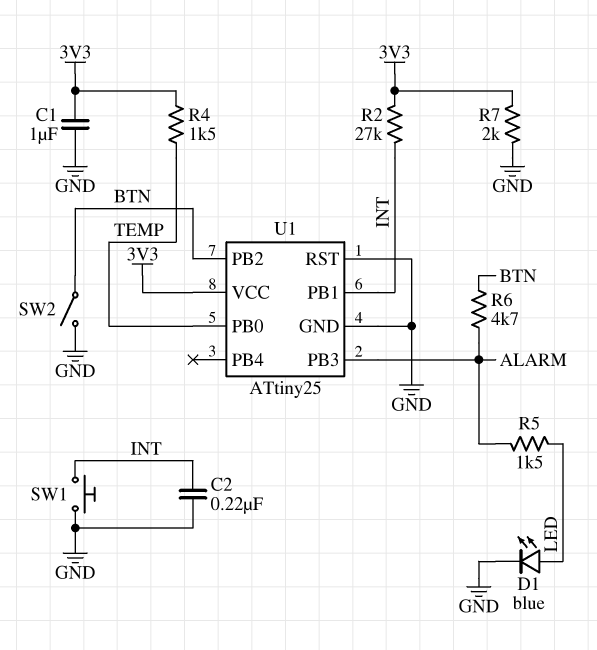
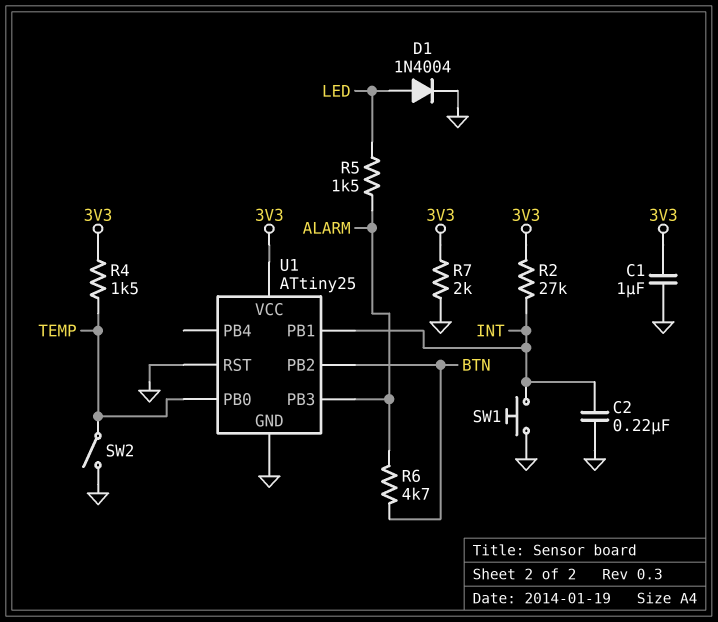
D1: LED blue (A LED, K GND) -> diode 1N4004 (A LED, K GND)
SW2: switch (BTN, GND) -> switch (GND, TEMP)

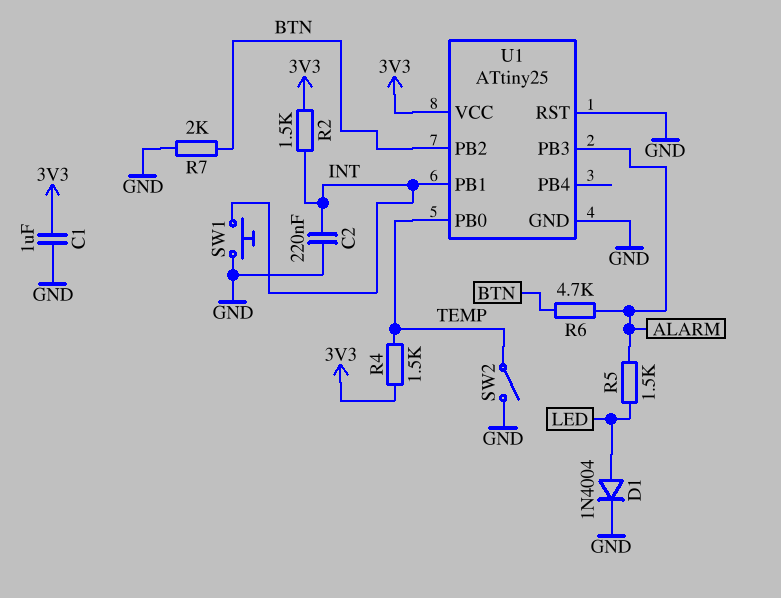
R2: 27k (3V3, INT) -> 1.5k (3V3, INT)
R7: 2k (3V3, GND) -> 2k (BTN, GND)

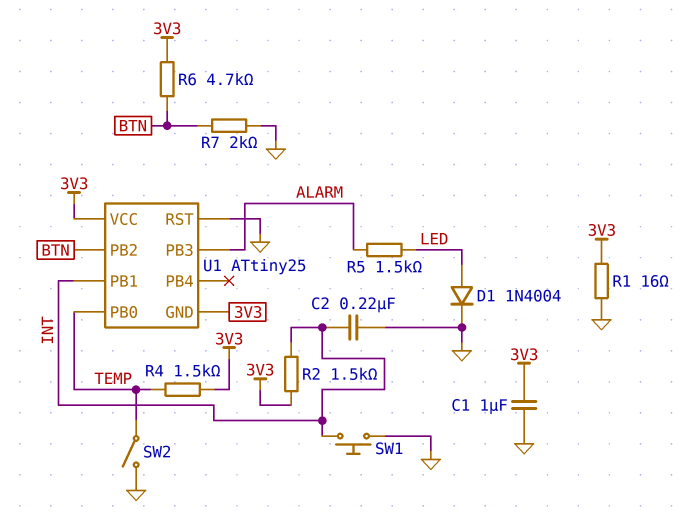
R1: none -> 16 (3V3, GND)
R6: 4.7k (ALARM, BTN) -> 4.7k (3V3, BTN)
U1 pin GND: GND -> 3V3

